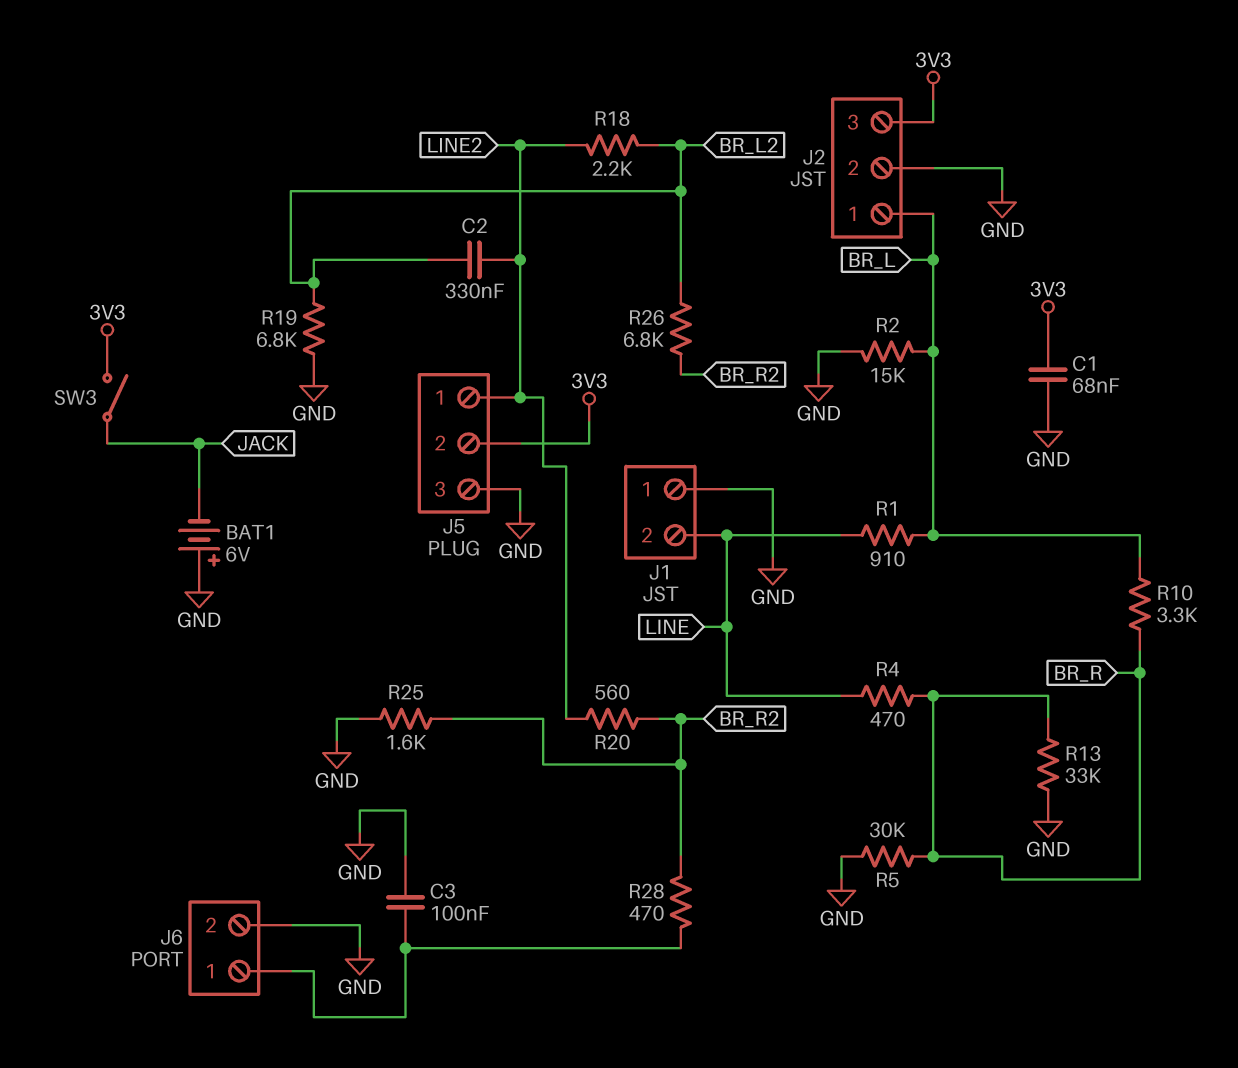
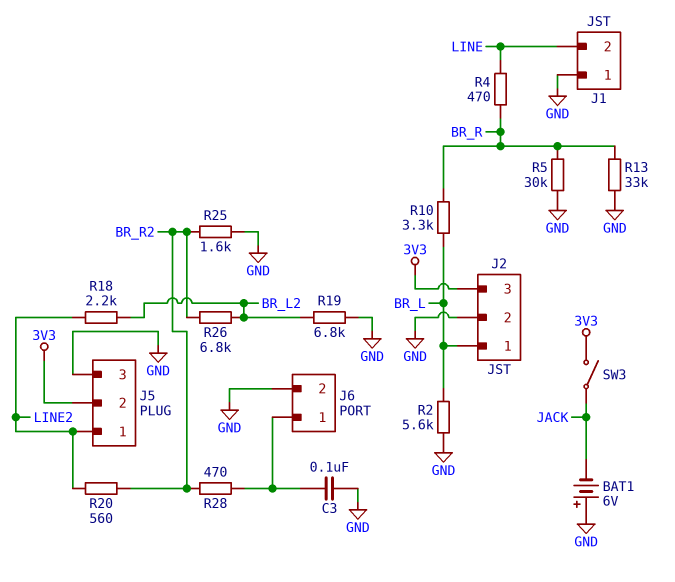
C1: 68nF (3V3, GND) -> none
C2: 330nF (BR_L2, LINE2) -> none
R1: 910 (BR_L, LINE) -> none
R2: 15k (BR_L, GND) -> 5.6k (BR_L, GND)

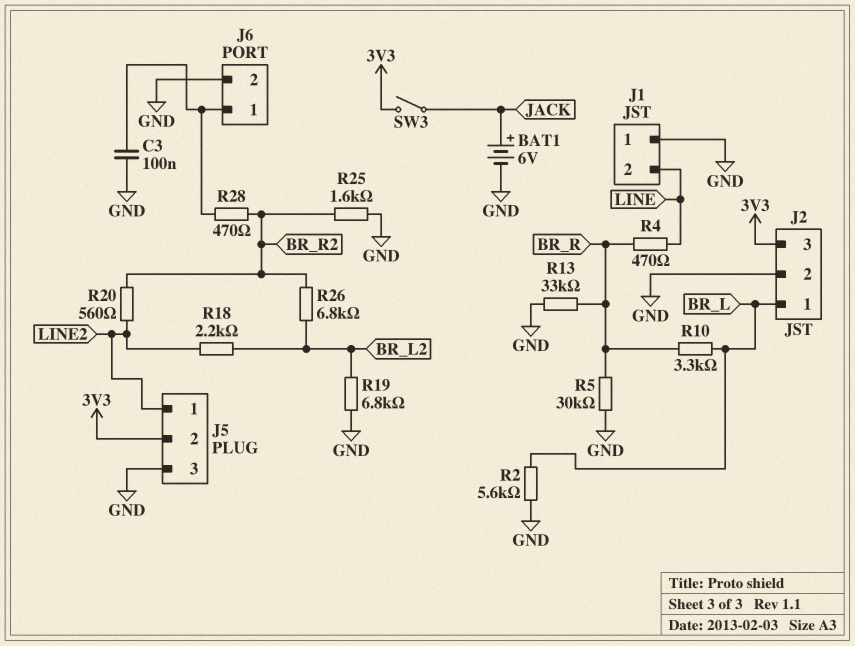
BAT1: 6V (plus GND, minus JACK) -> 6V (plus JACK, minus GND)

